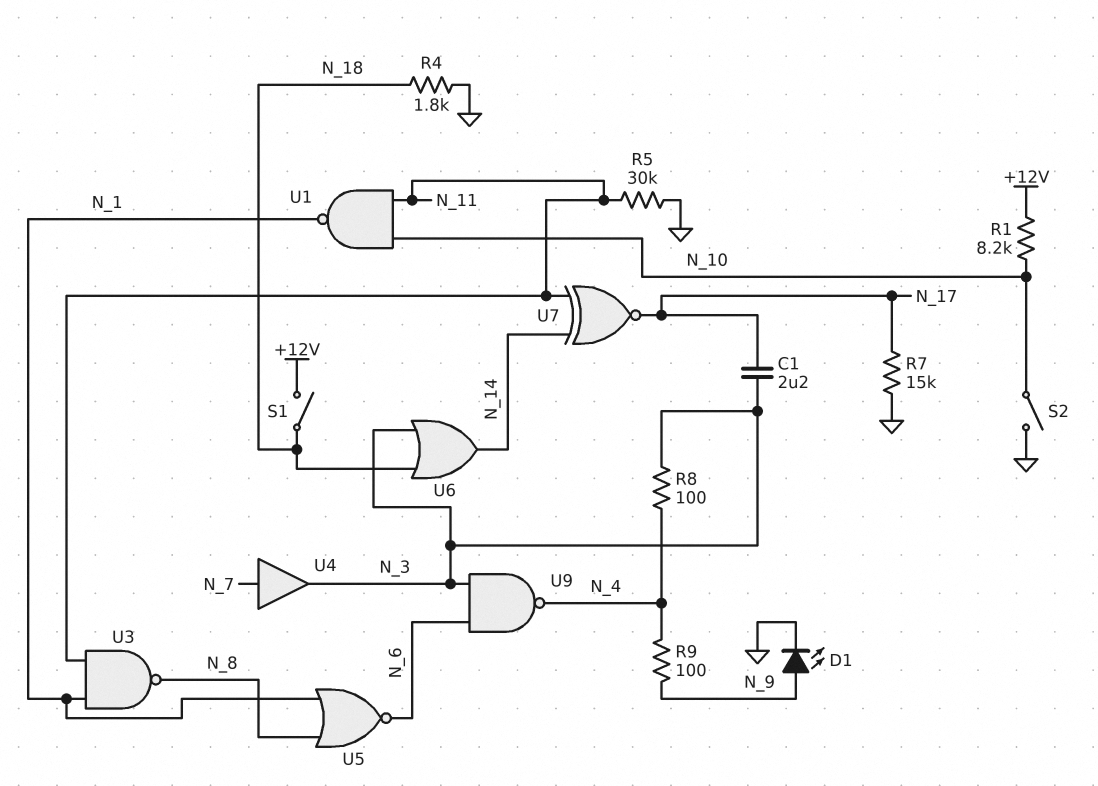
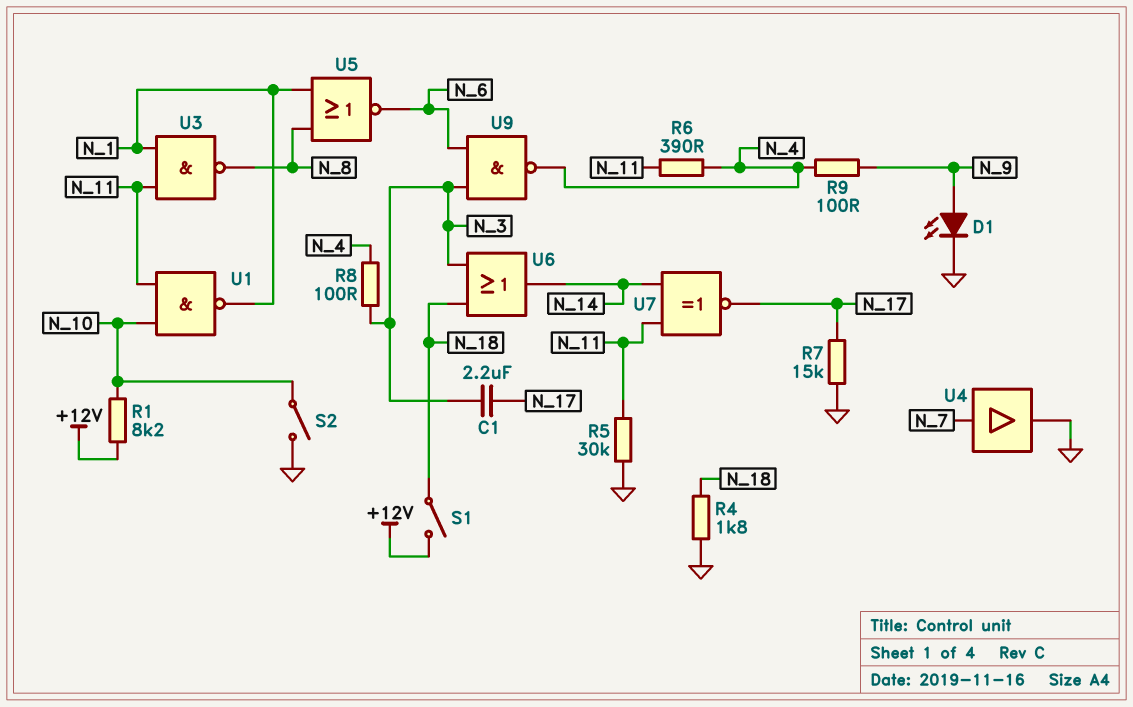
R6: none -> 390 (N_4, N_11)
U4: buffer (in N_7, out N_3) -> buffer (in N_7, out GND)

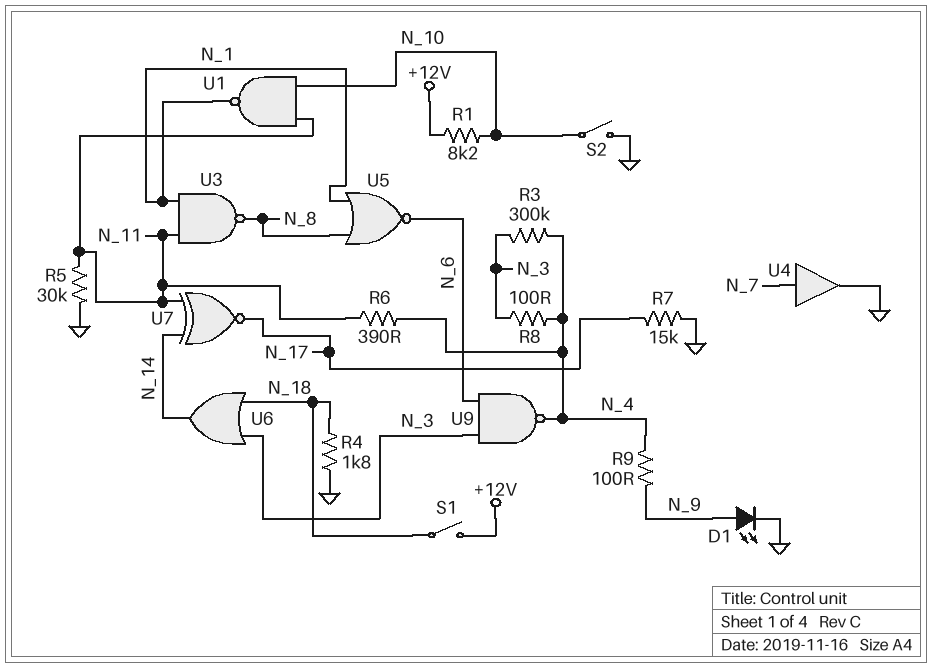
C1: 2.2uF (N_3, N_17) -> none
R3: none -> 300k (N_3, N_4)

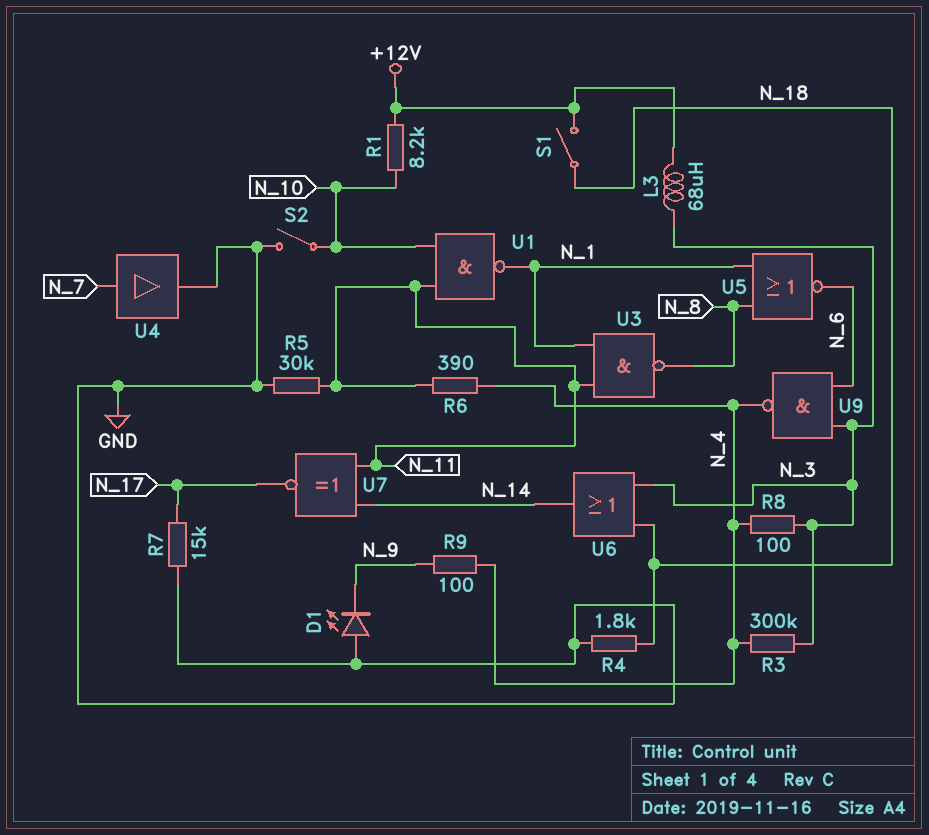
D1: LED (A N_9, K GND) -> LED (A GND, K N_9)
L3: none -> 68uH (+12V, N_3)

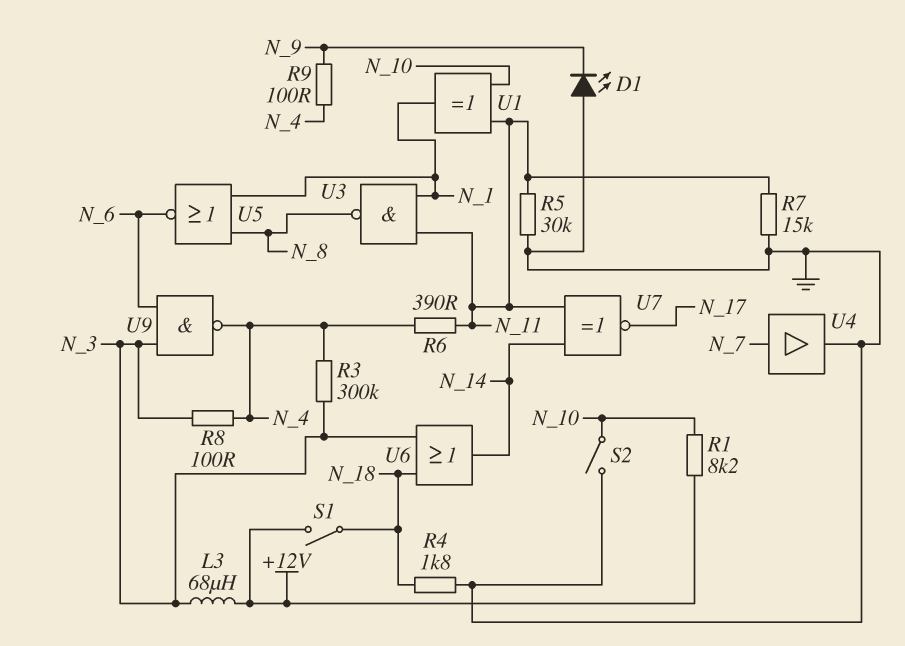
R7: 15k (GND, N_17) -> 15k (GND, N_11)
U1: NAND (in N_10, in N_11, out N_1) -> XOR (in N_10, in N_11, out N_1)

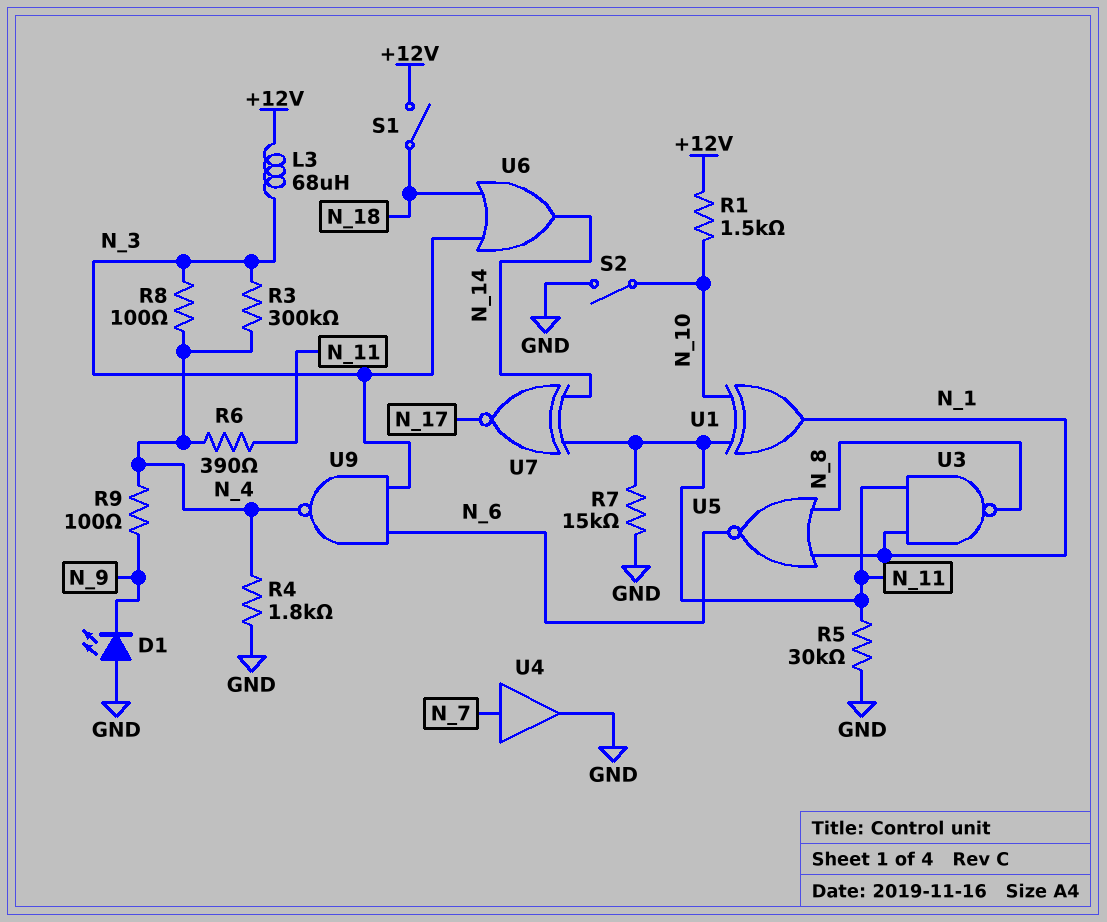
R1: 8.2k (+12V, N_10) -> 1.5k (+12V, N_10)
R4: 1.8k (GND, N_18) -> 1.8k (GND, N_4)

